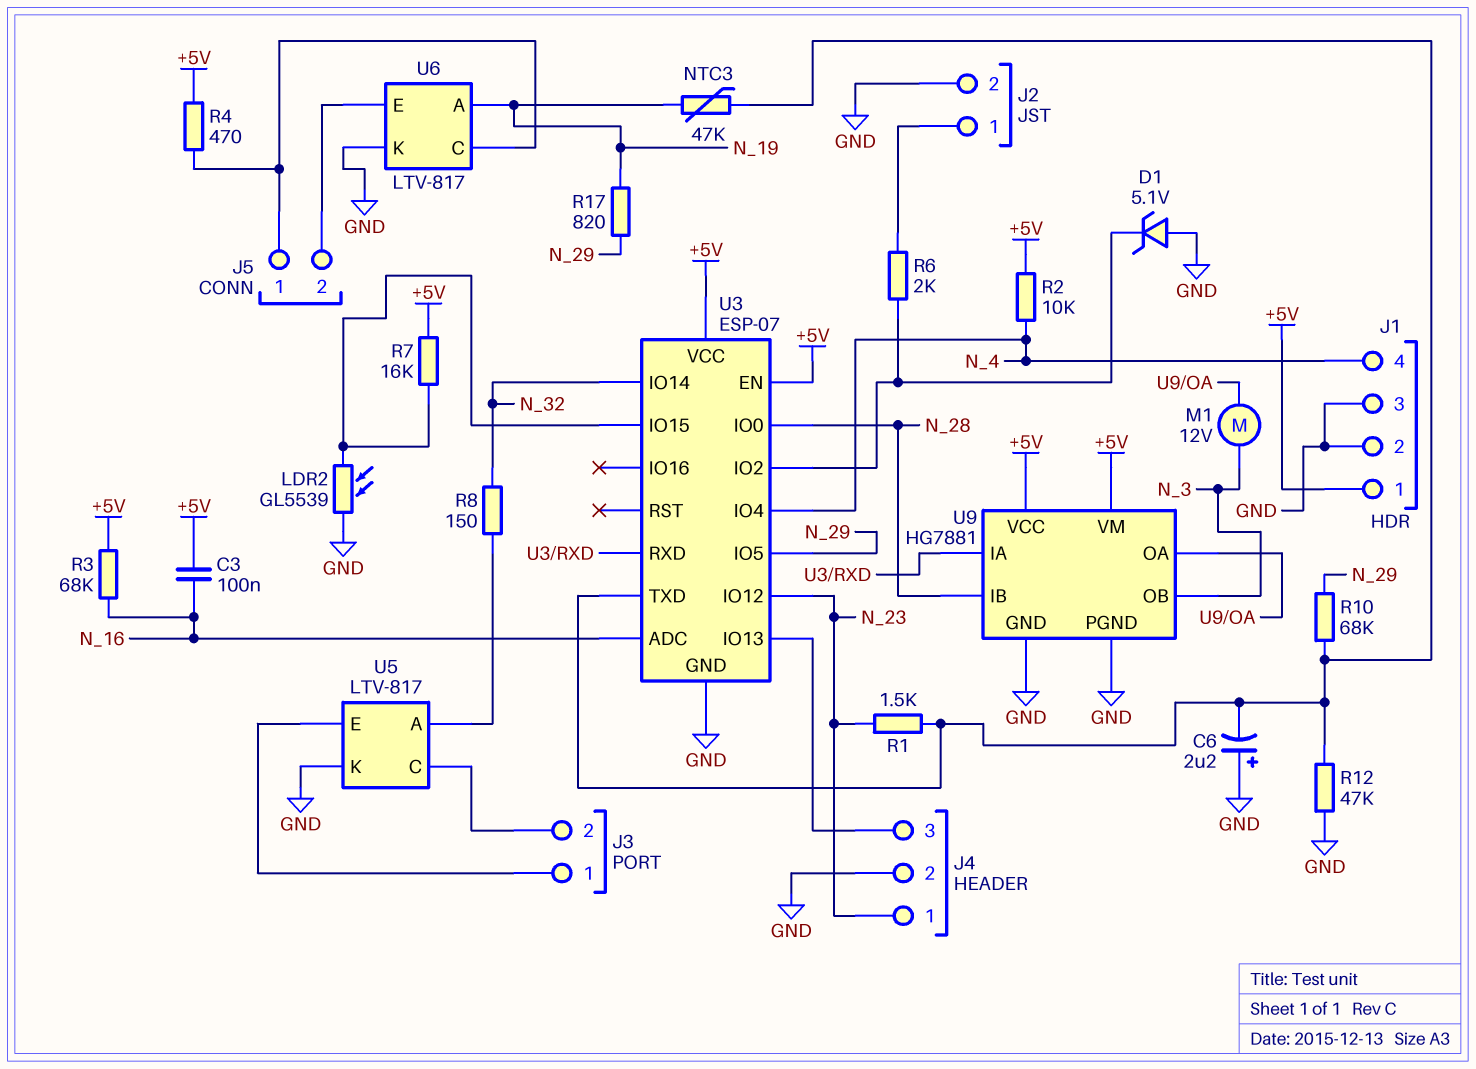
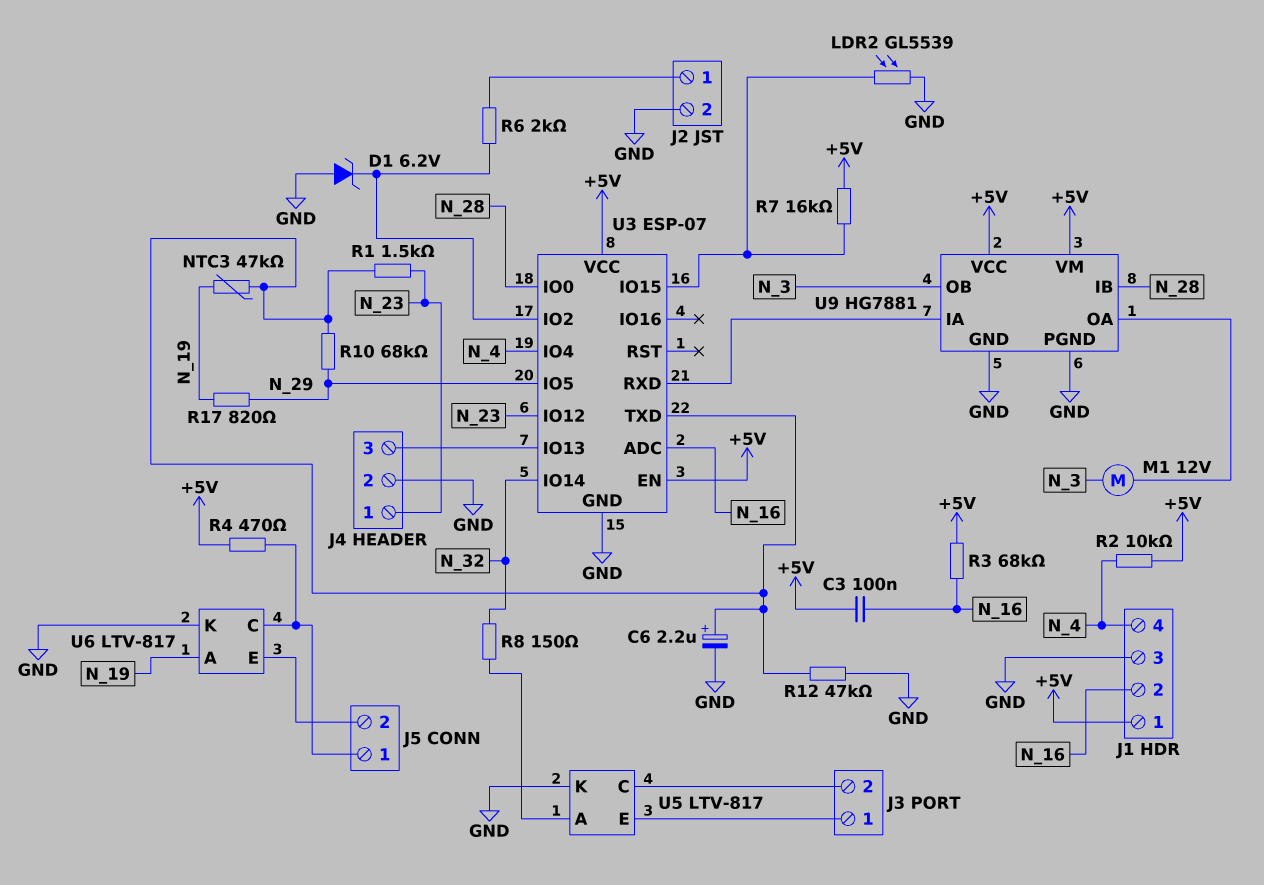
C6: 2.2uF (plus GND, minus U3/TXD) -> 2.2uF (plus U3/TXD, minus GND)
D1: zener 5.1V (A GND, K U3/IO2) -> zener 6.2V (A GND, K U3/IO2)
J1 pin 2: GND -> N_16

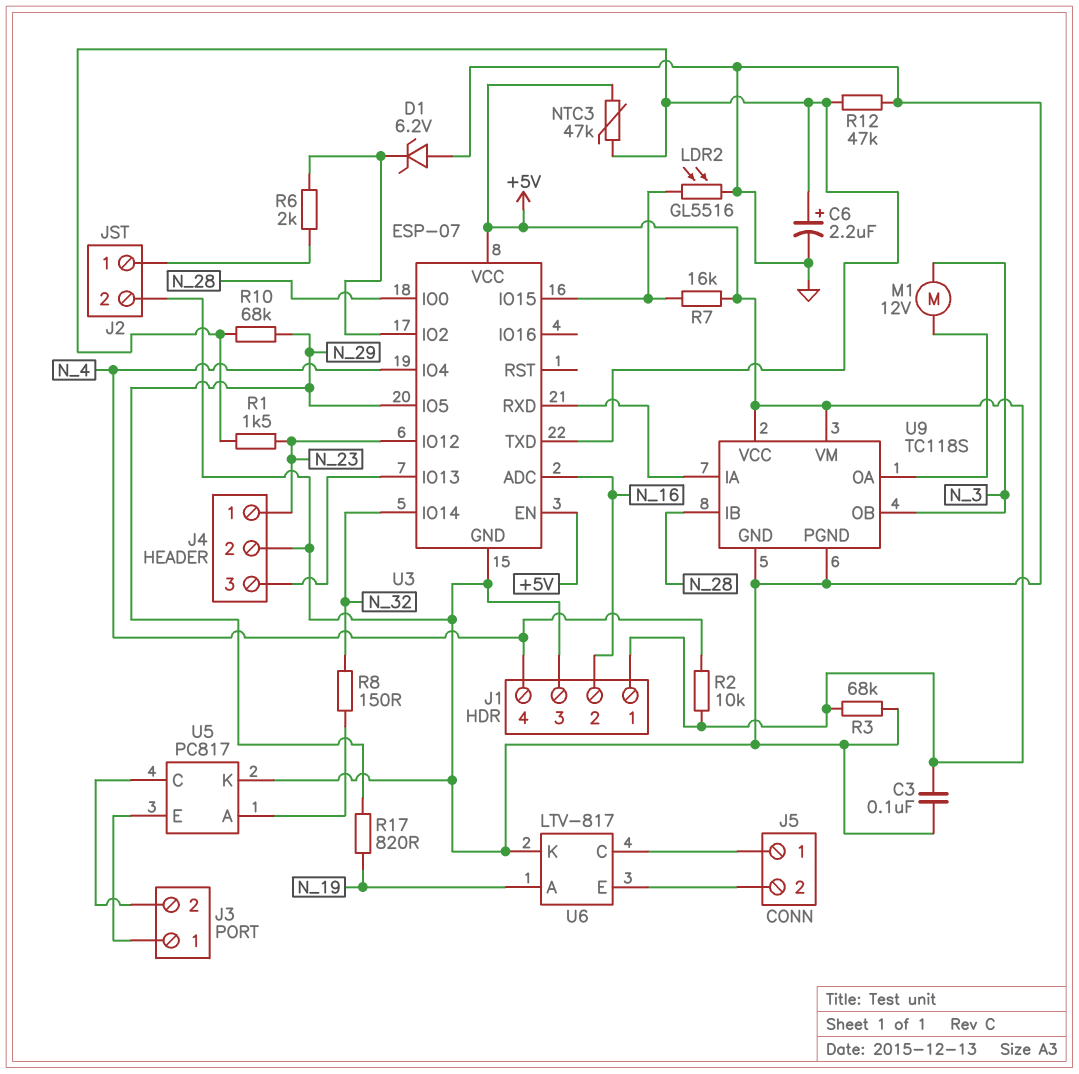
C3: 100nF (+5V, N_16) -> 100nF (+5V, GND)
LDR2: GL5539 (GND, U3/IO15) -> GL5516 (GND, U3/IO15)
NTC3: 47k (N_19, U3/TXD) -> 47k (+5V, U3/TXD)
R3: 68k (+5V, N_16) -> 68k (+5V, GND)
R4: 470 (+5V, J5/1) -> none
U5: LTV-817 -> PC817
U9: HG7881 -> TC118S

